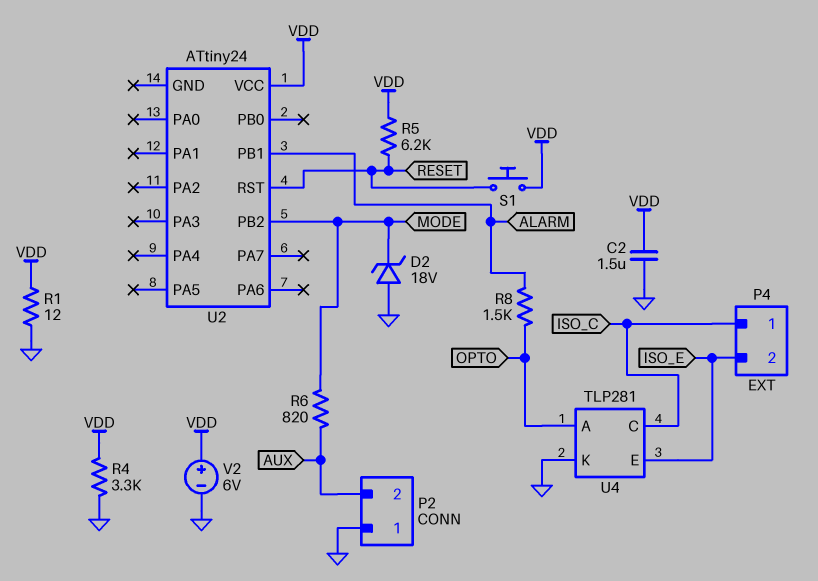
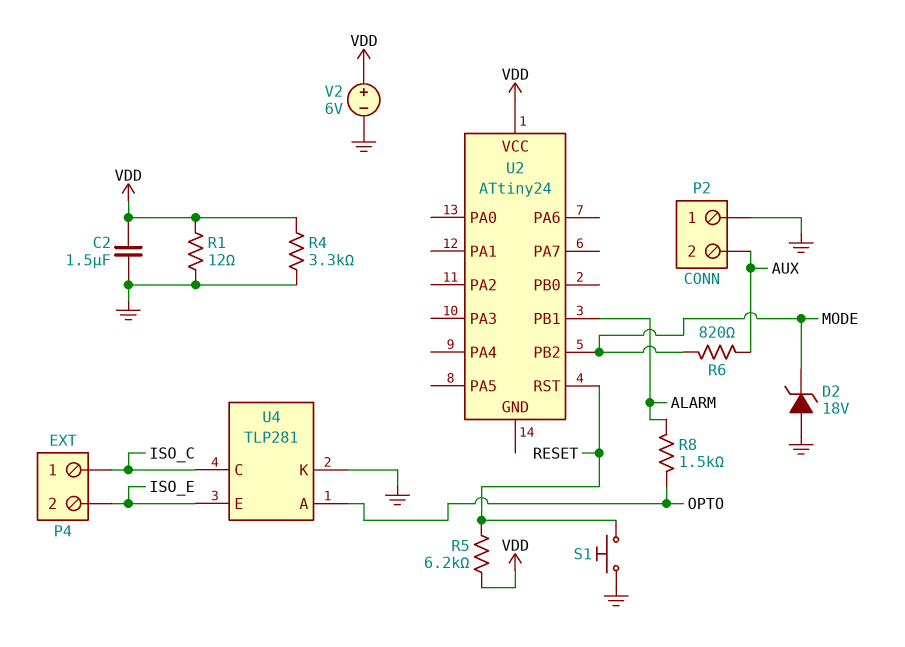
S1: button (RESET, VDD) -> button (GND, RESET)

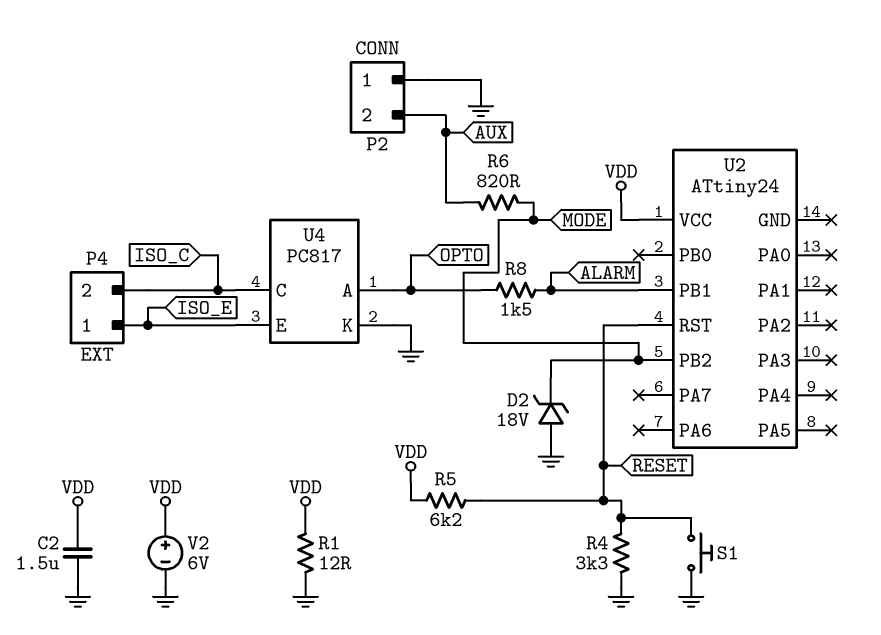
P4 pin 1: ISO_C -> ISO_E
P4 pin 2: ISO_E -> ISO_C
R4: 3.3k (GND, VDD) -> 3.3k (GND, RESET)
U4: TLP281 -> PC817

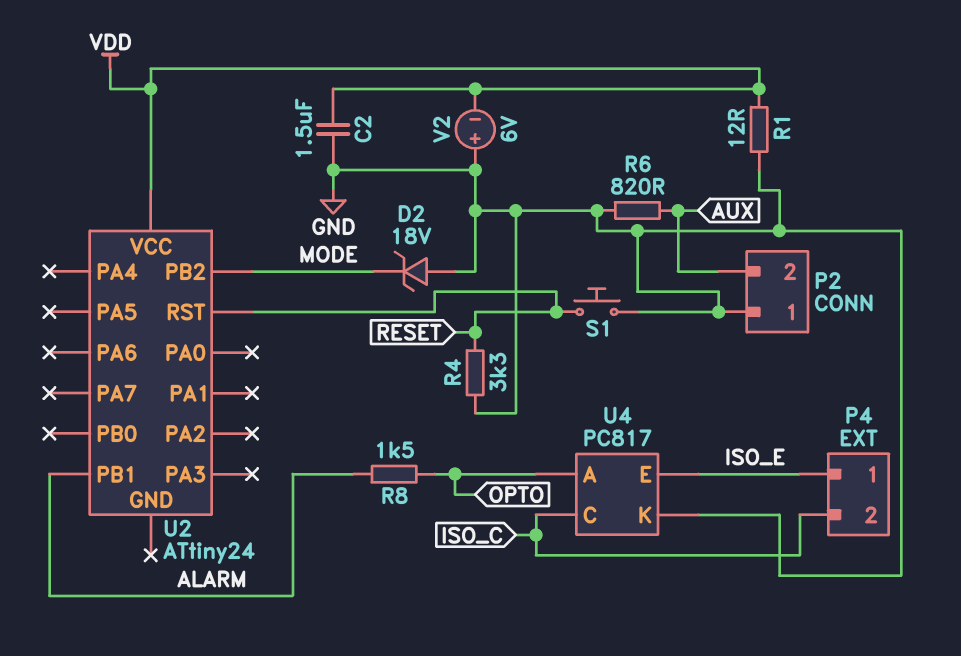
R5: 6.2k (RESET, VDD) -> none
R6: 820 (AUX, MODE) -> 820 (AUX, GND)
V2: 6V (plus VDD, minus GND) -> 6V (plus GND, minus VDD)

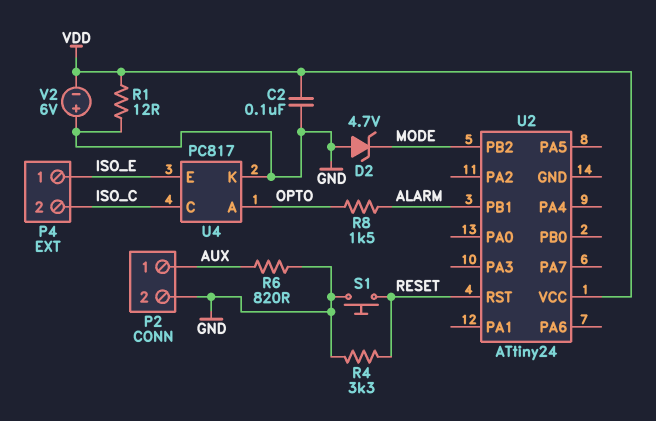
C2: 1.5uF (GND, VDD) -> 100nF (GND, VDD)
D2: zener 18V (A GND, K MODE) -> zener 4.7V (A GND, K MODE)
P2 pin 1: GND -> AUX
P2 pin 2: AUX -> GND

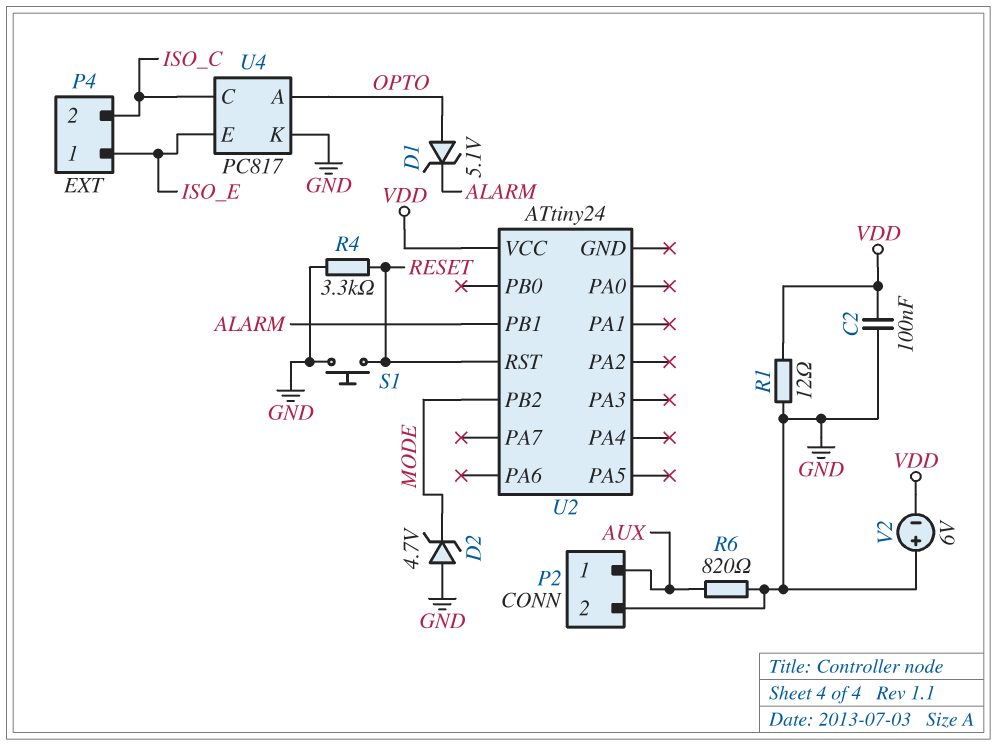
D1: none -> zener 5.1V (A OPTO, K ALARM)
R8: 1.5k (ALARM, OPTO) -> none

